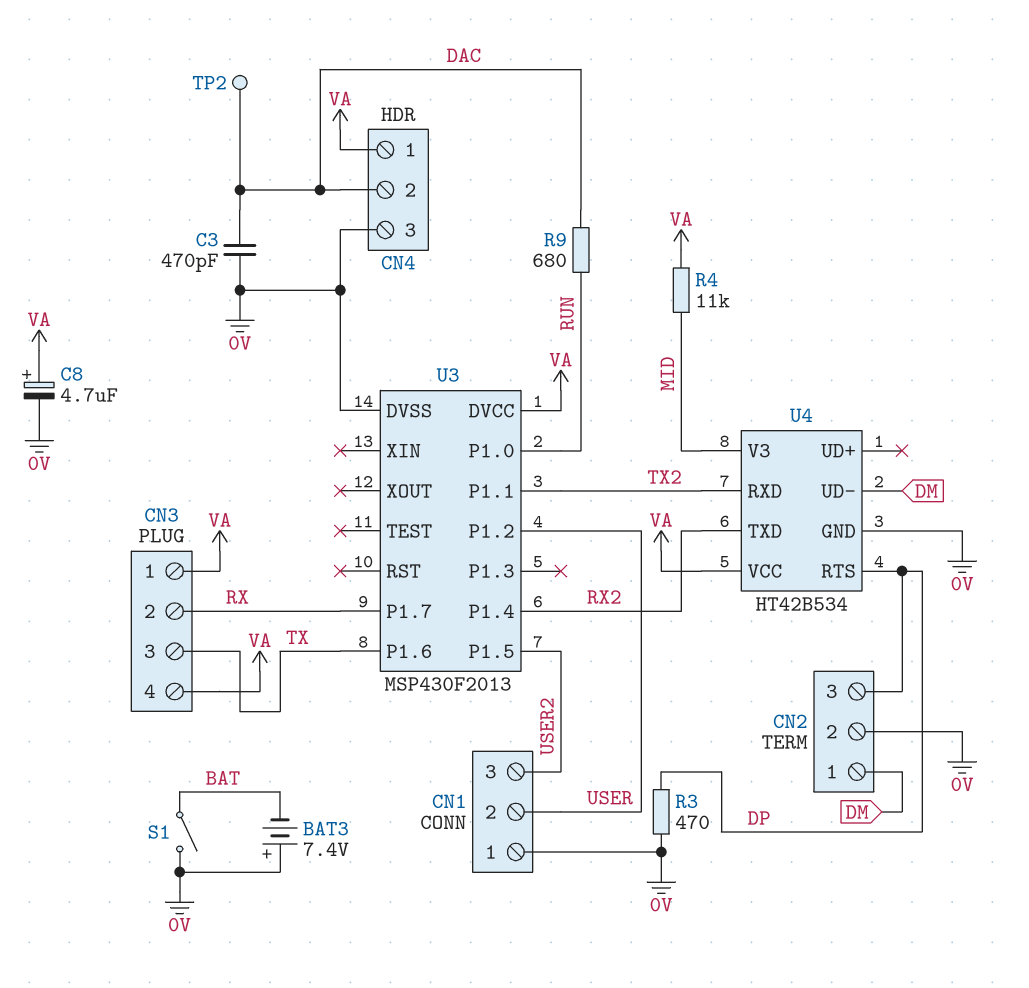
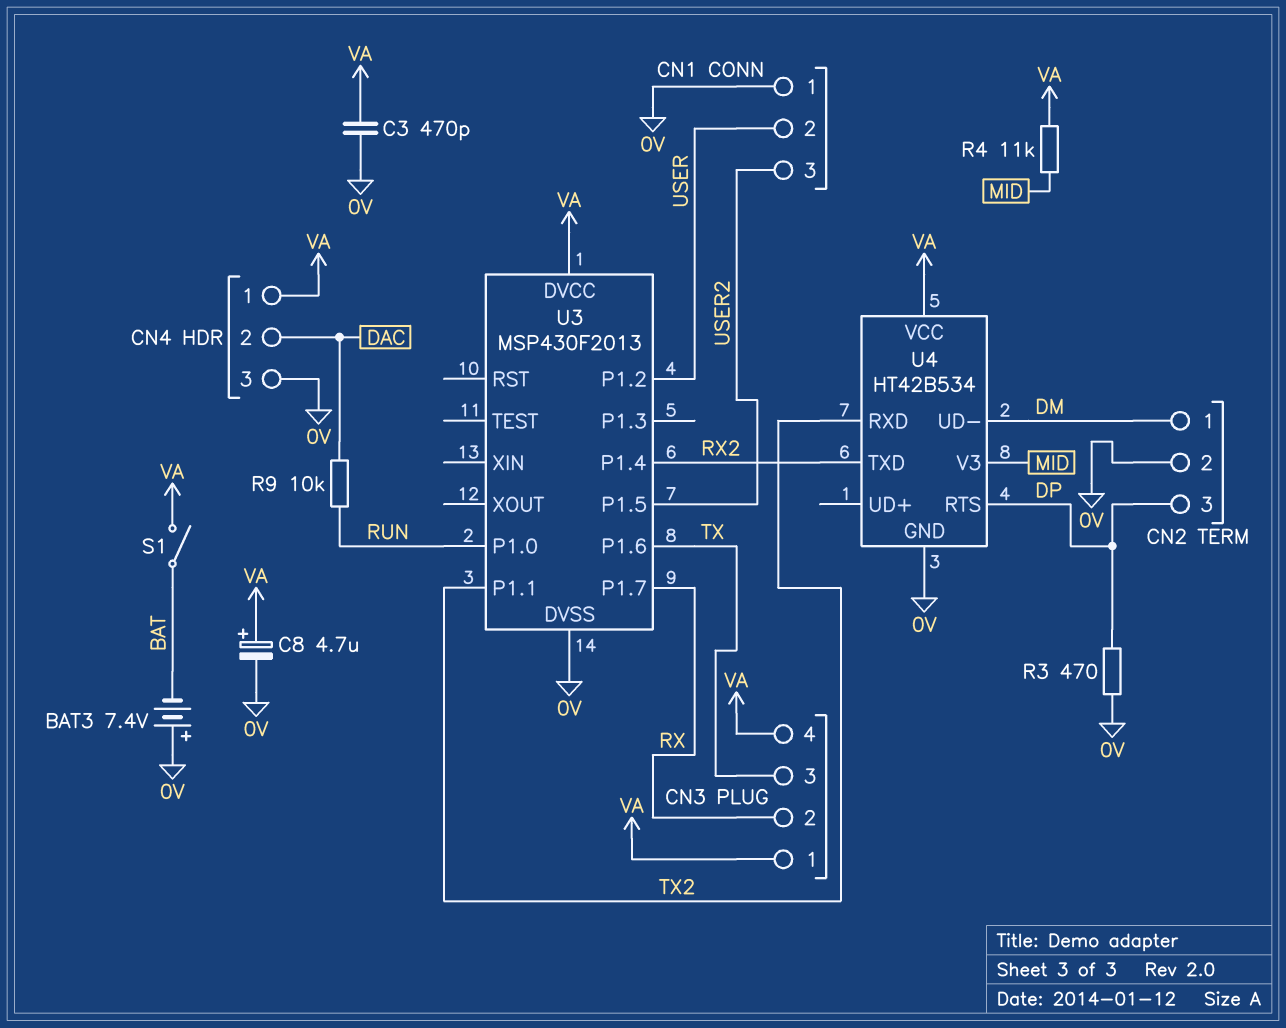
C3: 470pF (0V, DAC) -> 470pF (0V, VA)
R9: 680 (DAC, RUN) -> 10k (DAC, RUN)
S1: switch (0V, BAT) -> switch (BAT, VA)
TP2: test point (DAC) -> none

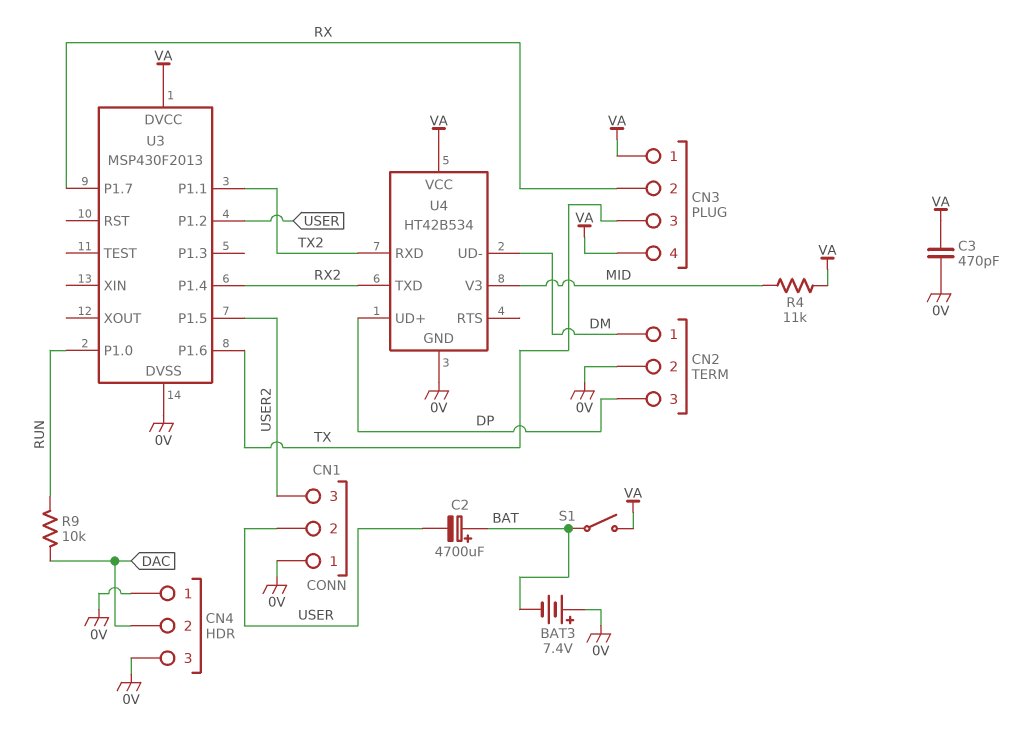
C2: none -> 4700uF (plus BAT, minus USER)
C8: 4.7uF (plus VA, minus 0V) -> none
CN4 pin 1: VA -> 0V
R3: 470 (0V, DP) -> none
U4 pin RTS: DP -> none
U4 pin UD+: none -> DP

